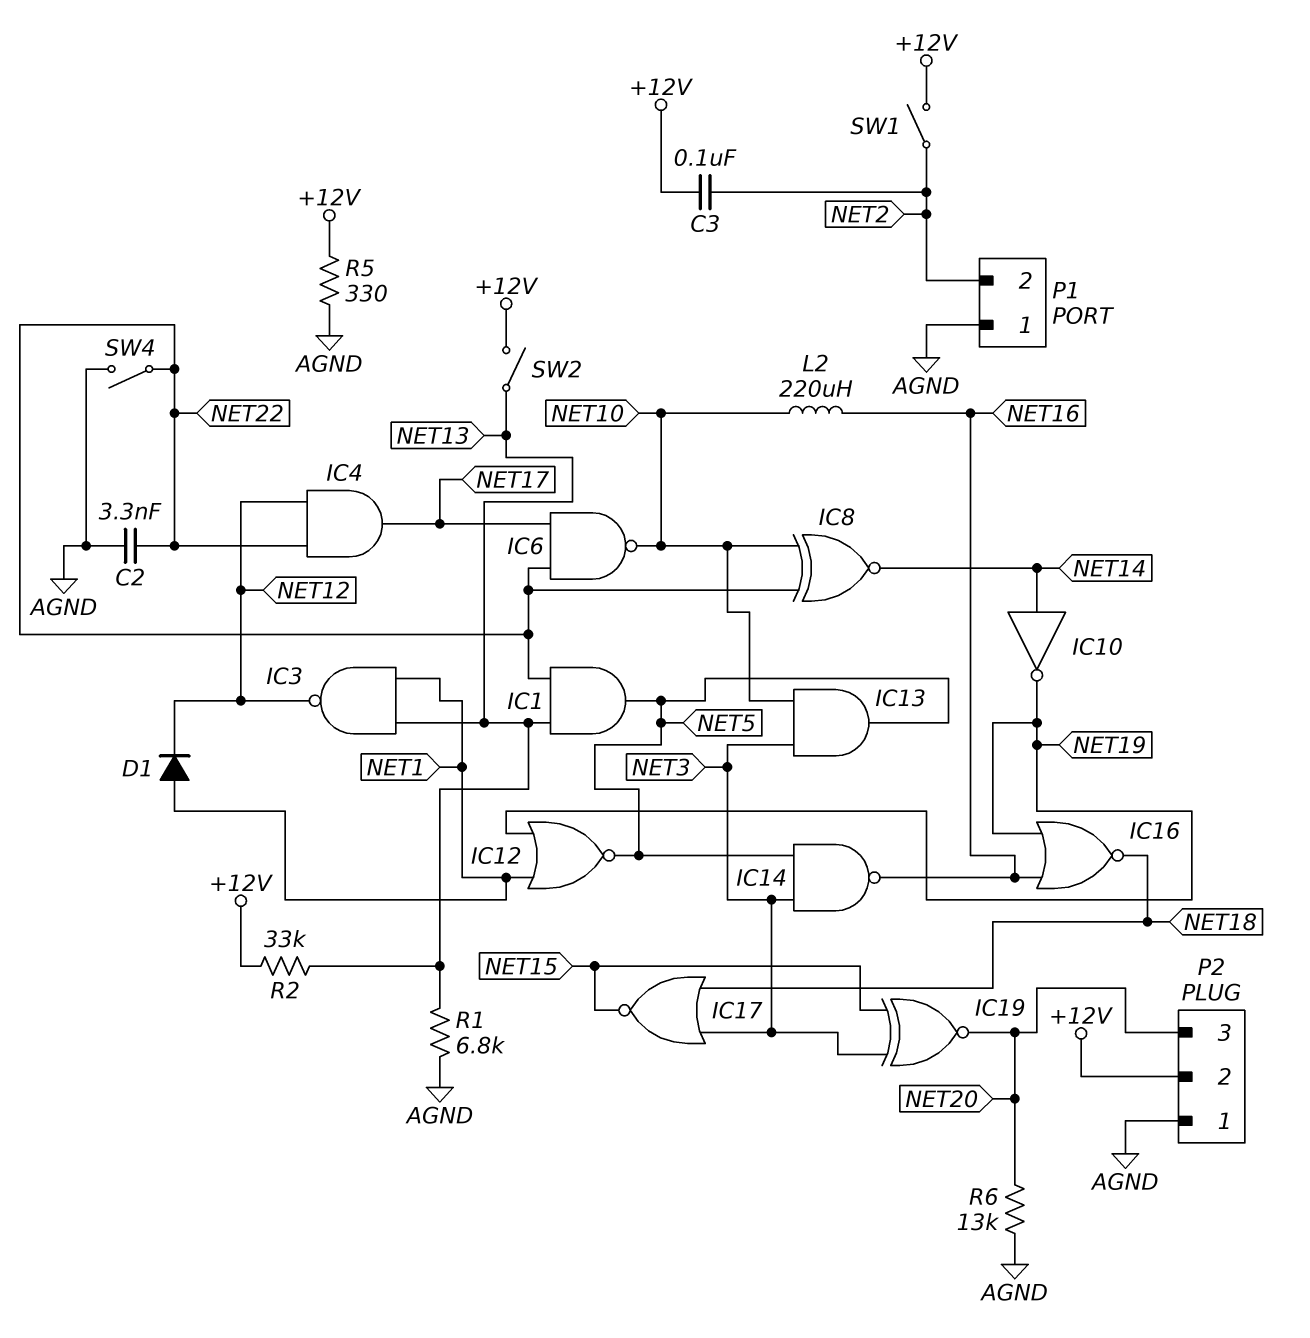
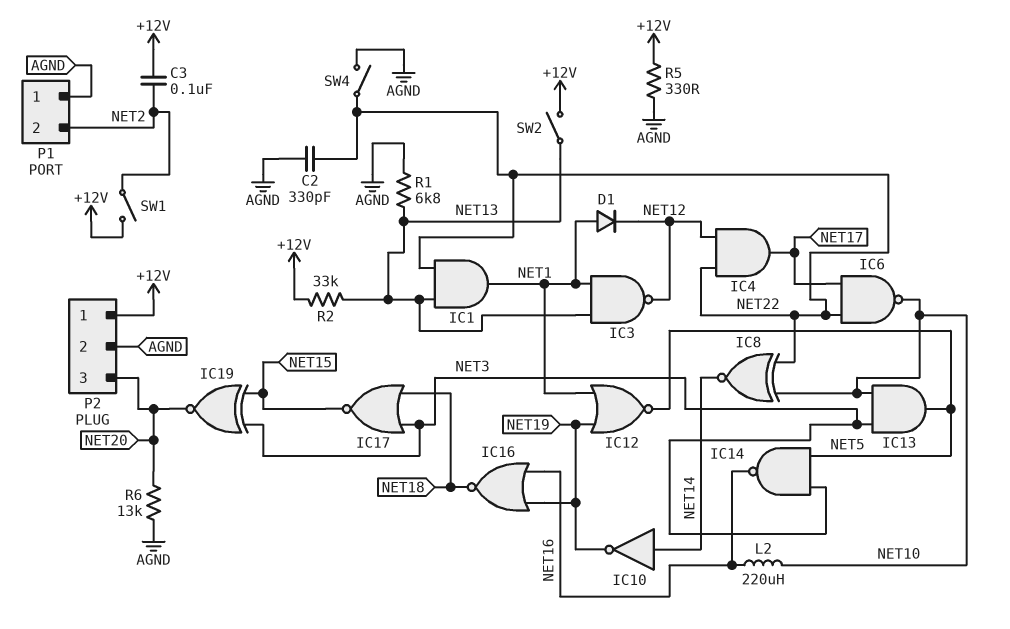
C2: 3.3nF (AGND, NET22) -> 330pF (AGND, NET22)
IC1: AND (in NET13, in NET22, out NET5) -> AND (in NET13, in NET22, out NET1)
P2 pin 1: AGND -> +12V
P2 pin 2: +12V -> AGND

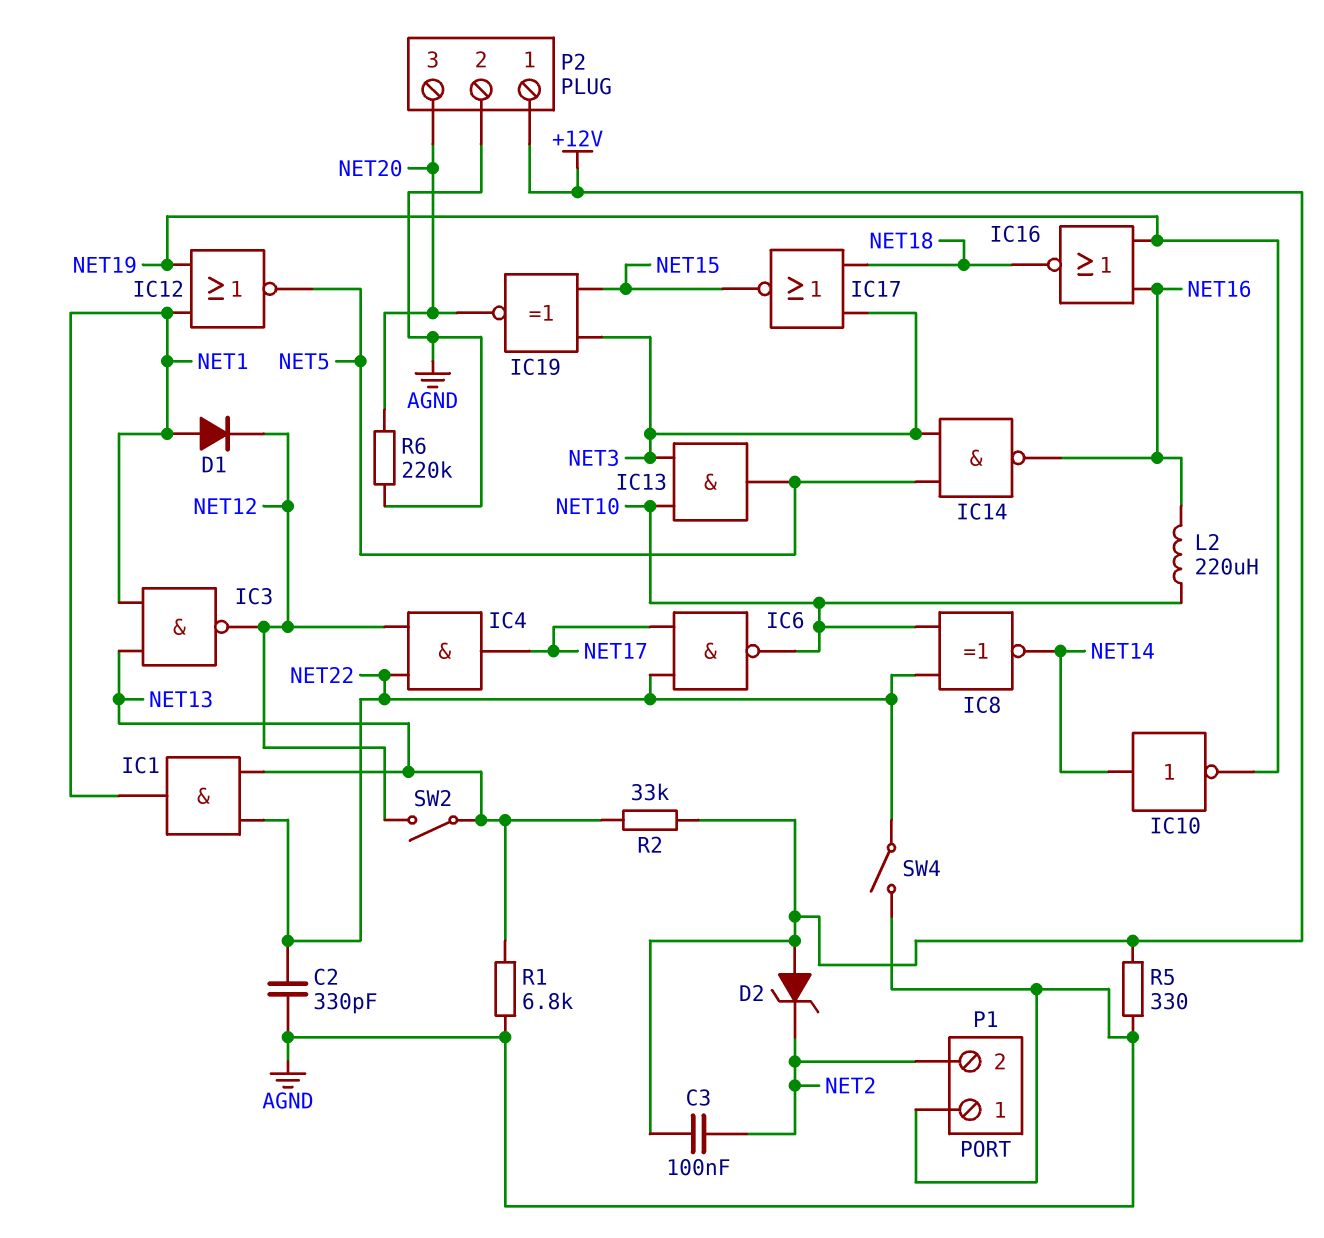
D2: none -> zener (A +12V, K NET2)
R6: 13k (AGND, NET20) -> 220k (AGND, NET20)
SW1: switch (+12V, NET2) -> none
SW2: switch (+12V, NET13) -> switch (NET12, NET13)

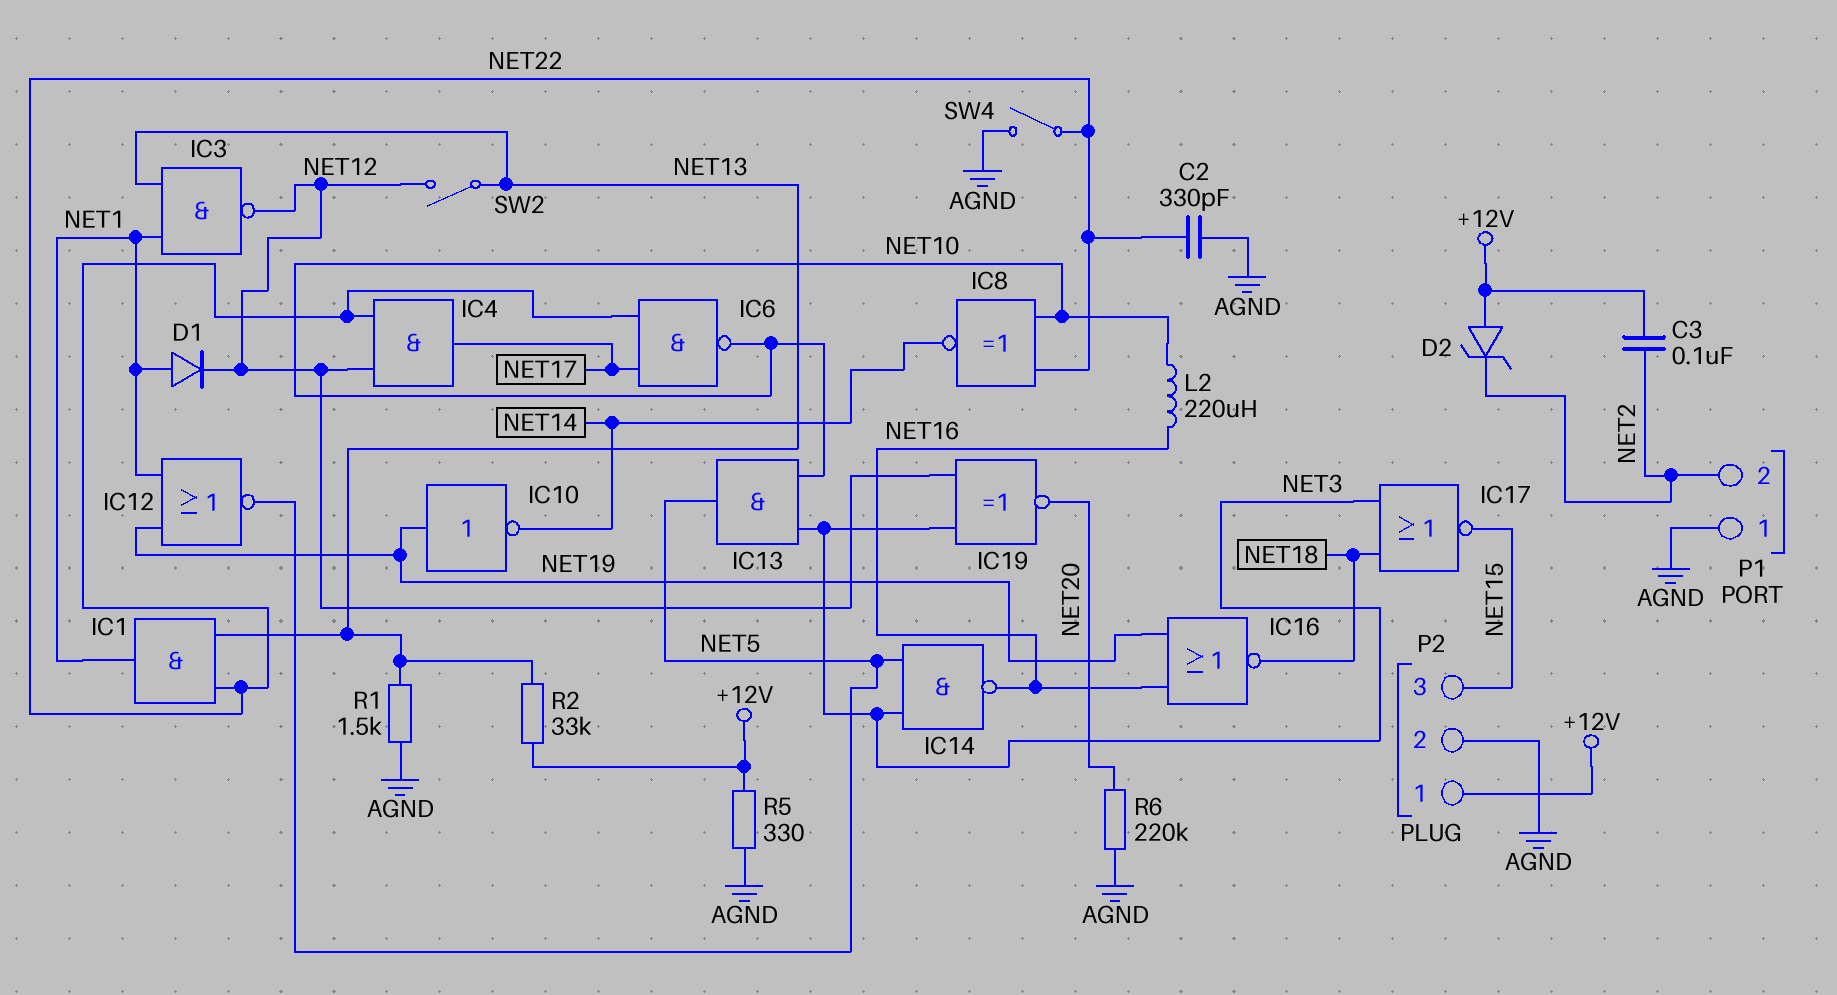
IC10: NOT (in NET14, out NET19) -> NOT (in NET19, out NET14)
IC19: XNOR (in NET3, in NET15, out NET20) -> XNOR (in NET3, in NET12, out NET20)
P2 pin 3: NET20 -> NET15
R1: 6.8k (AGND, NET13) -> 1.5k (AGND, NET13)

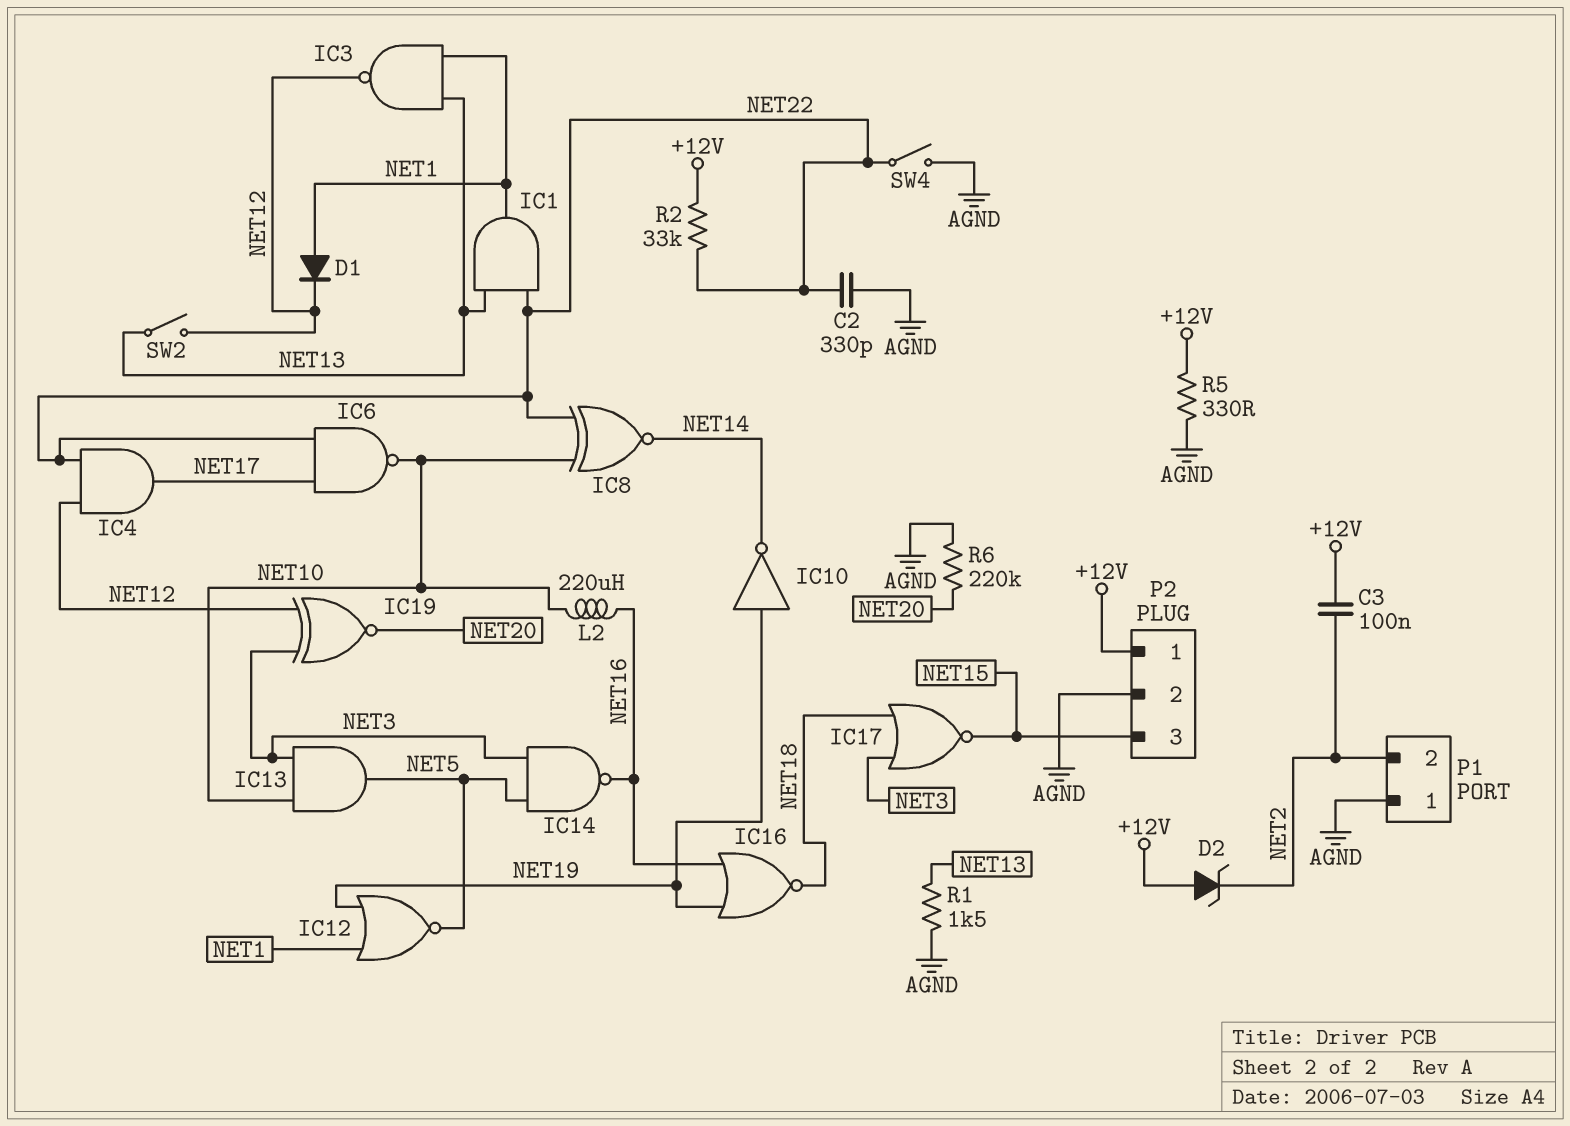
R2: 33k (+12V, NET13) -> 33k (+12V, NET22)

